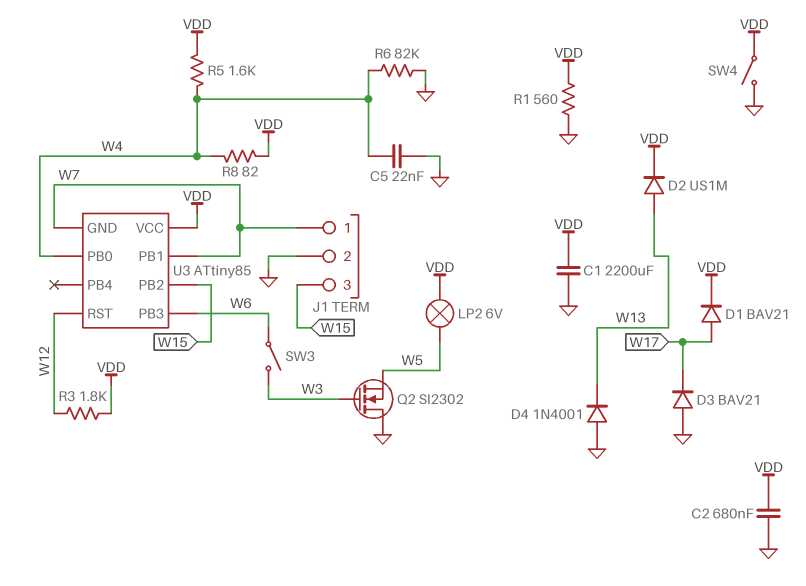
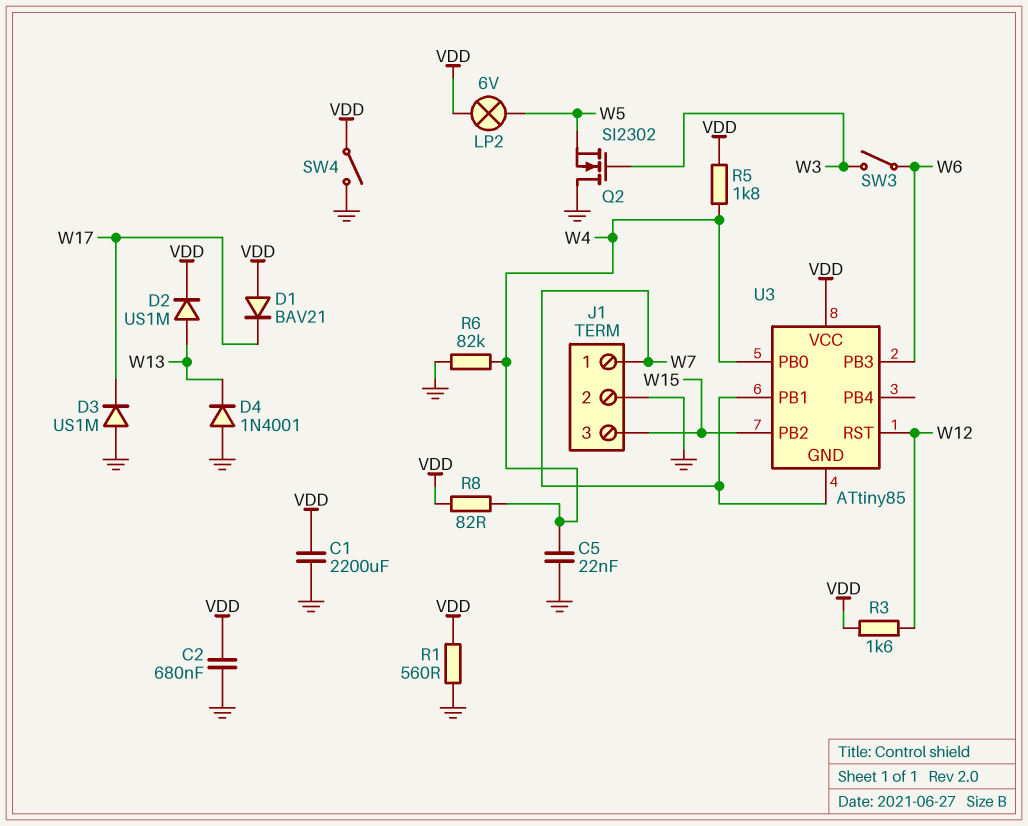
D1: diode BAV21 (A W17, K VDD) -> diode BAV21 (A VDD, K W17)
D3: diode BAV21 (A GND, K W17) -> diode US1M (A GND, K W17)
R3: 1.8k (VDD, W12) -> 1.6k (VDD, W12)
R5: 1.6k (VDD, W4) -> 1.8k (VDD, W4)

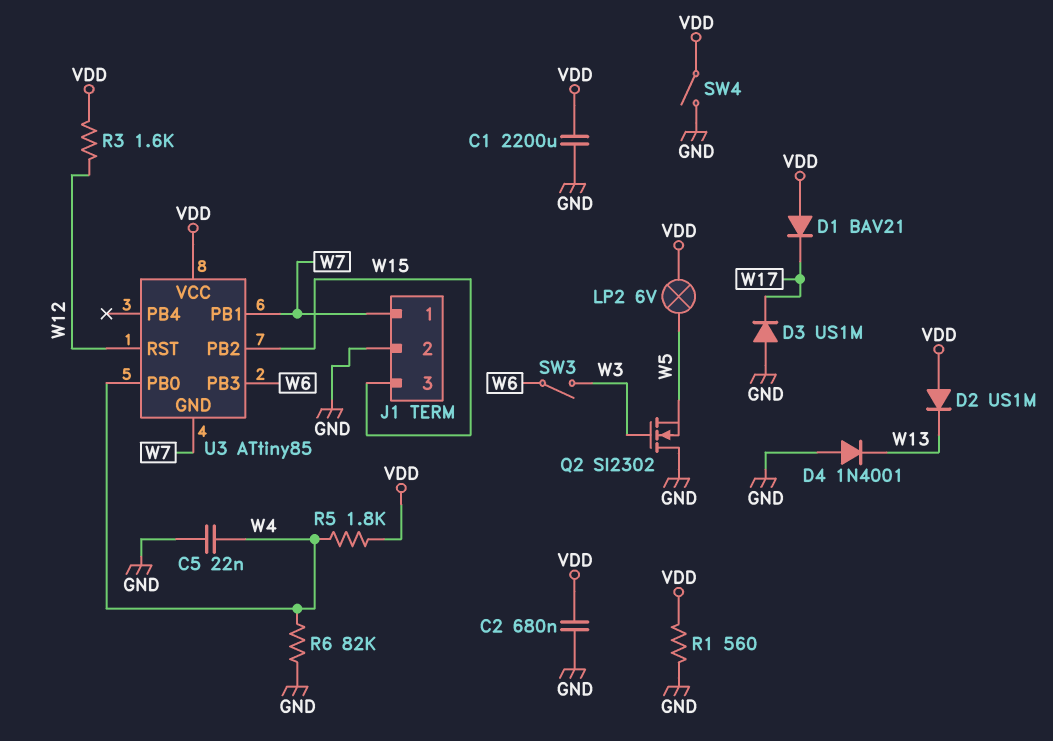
D2: diode US1M (A W13, K VDD) -> diode US1M (A VDD, K W13)
R8: 82 (VDD, W4) -> none

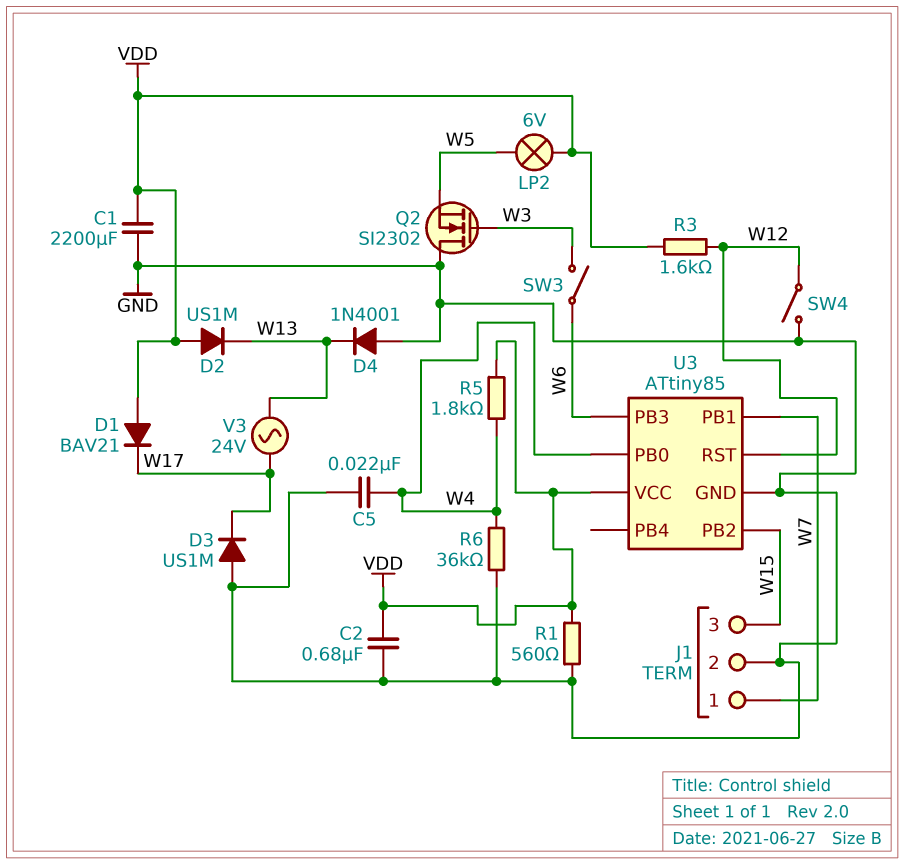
R6: 82k (GND, W4) -> 36k (GND, W4)
SW4: switch (GND, VDD) -> switch (GND, W12)
U3 pin GND: W7 -> GND
V3: none -> AC 24V (W13, W17)

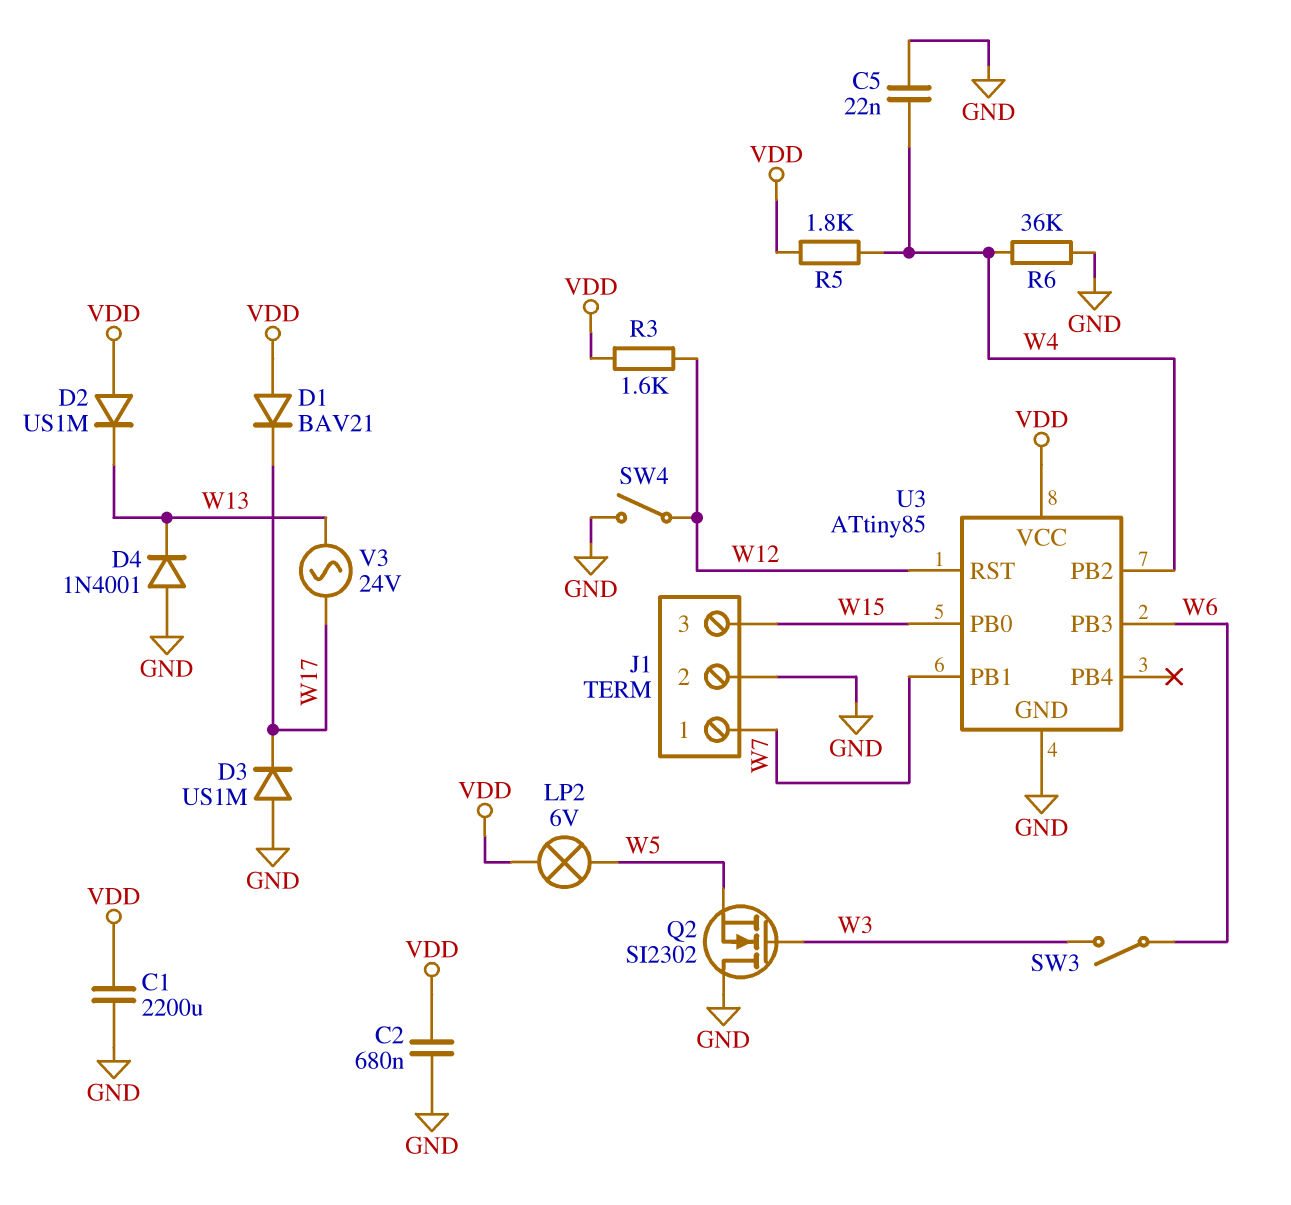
R1: 560 (GND, VDD) -> none
U3 pin PB0: W4 -> W15
U3 pin PB2: W15 -> W4

